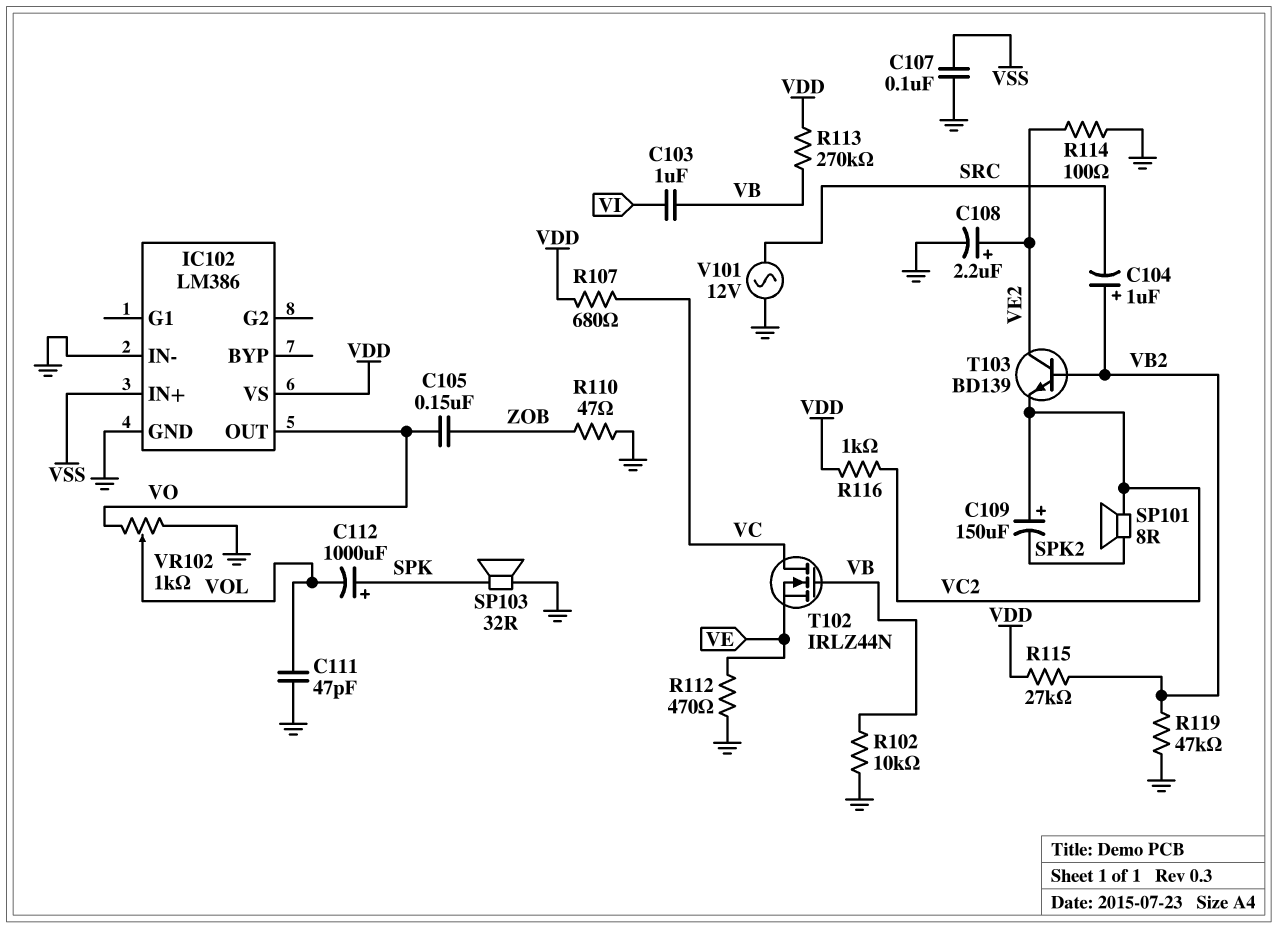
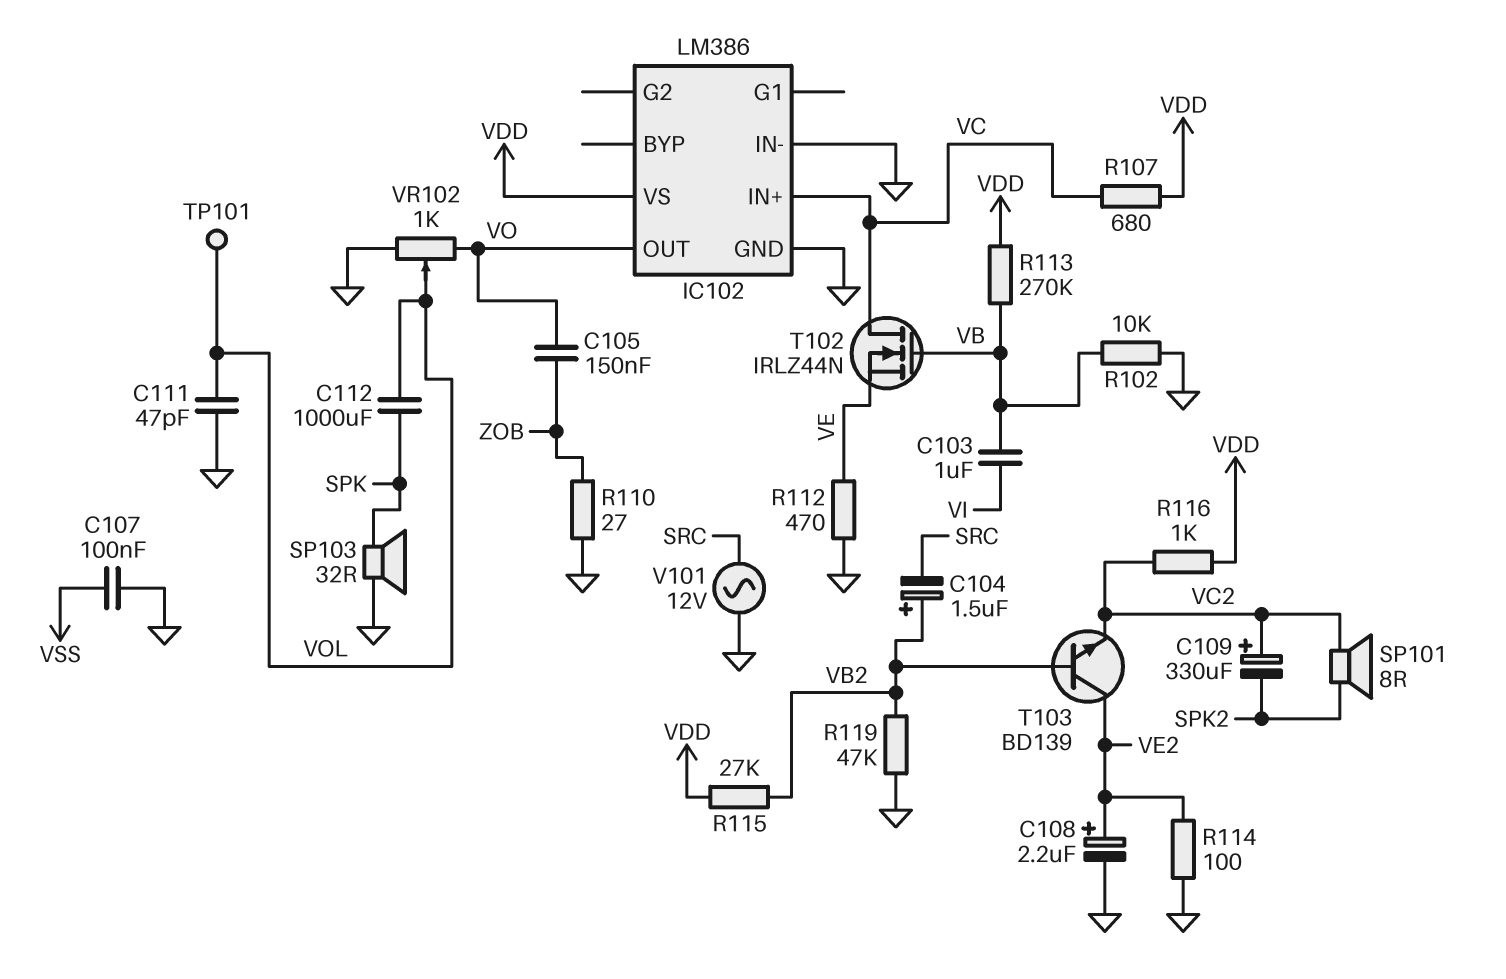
C104: 1uF (plus VB2, minus SRC) -> 1.5uF (plus VB2, minus SRC)
C109: 150uF (plus VC2, minus SPK2) -> 330uF (plus VC2, minus SPK2)
C112: 1000uF (plus SPK, minus VOL) -> 1000uF (SPK, VOL)
IC102 pin IN+: VSS -> VC
R110: 47 (GND, ZOB) -> 27 (GND, ZOB)
TP101: none -> test point (VOL)

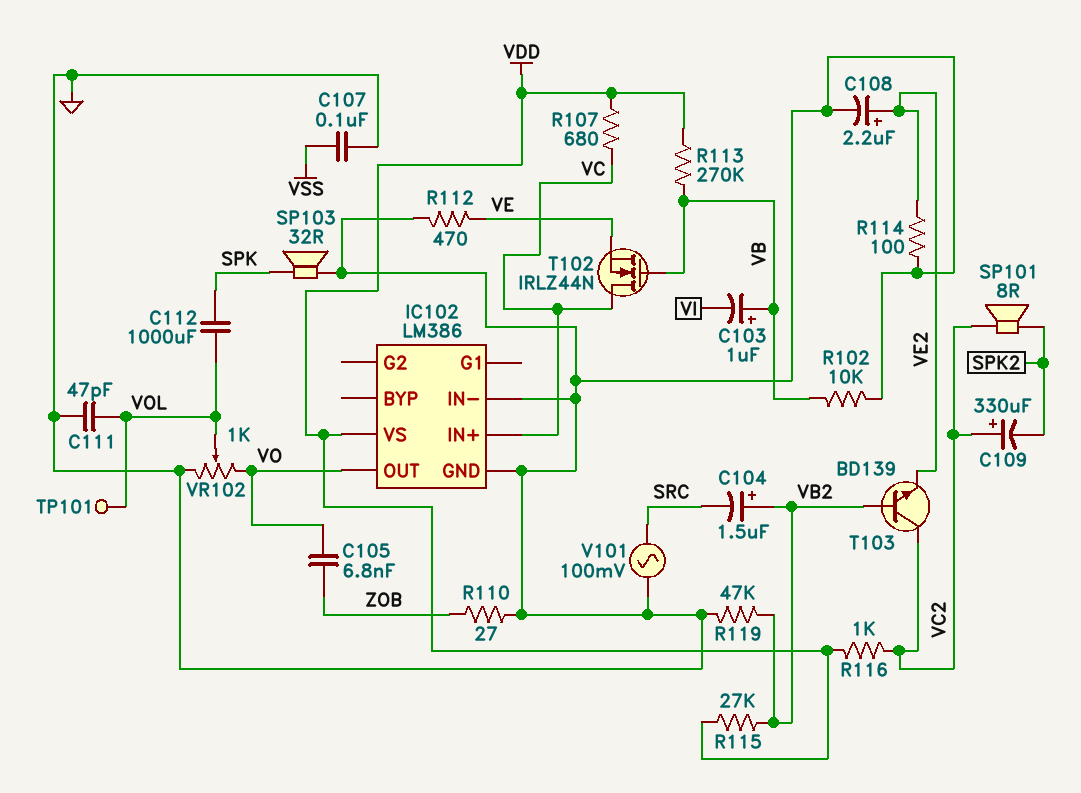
C103: 1uF (VB, VI) -> 1uF (plus VB, minus VI)
C105: 150nF (VO, ZOB) -> 6.8nF (VO, ZOB)
T103: NPN BD139 (B VB2, C VE2, E VC2) -> NPN BD139 (B VB2, C VC2, E VE2)
V101: AC 12V (GND, SRC) -> AC 100mV (GND, SRC)

